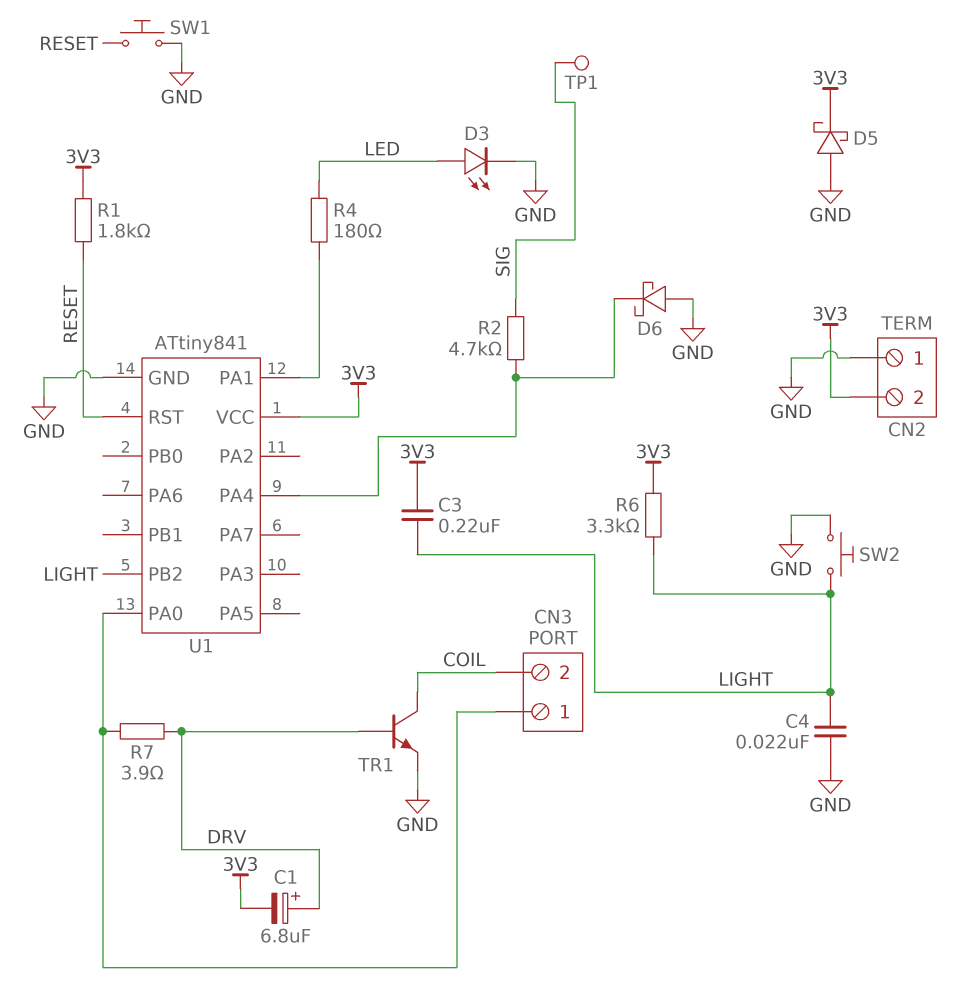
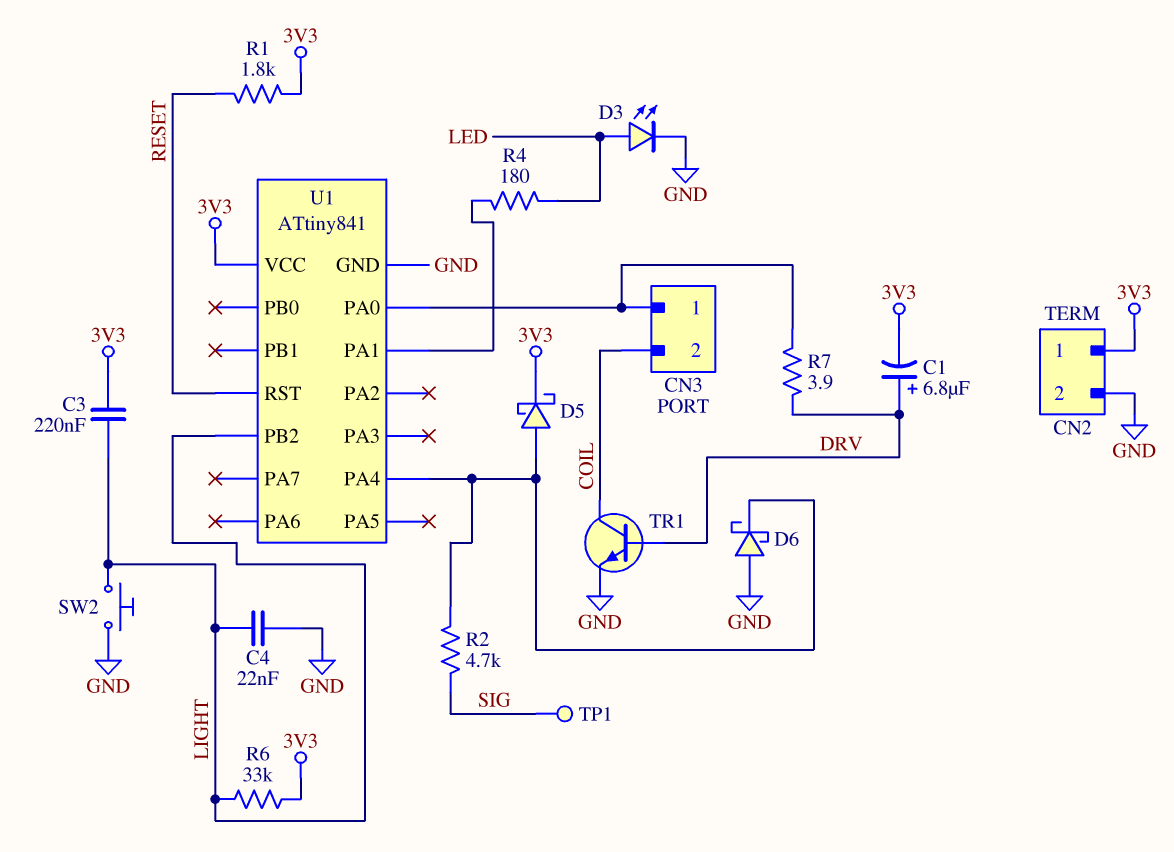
CN2 pin 1: GND -> 3V3
CN2 pin 2: 3V3 -> GND
D5: schottky (A GND, K 3V3) -> schottky (A U1/PA4, K 3V3)
R6: 3.3k (3V3, LIGHT) -> 33k (3V3, LIGHT)
SW1: button (GND, RESET) -> none

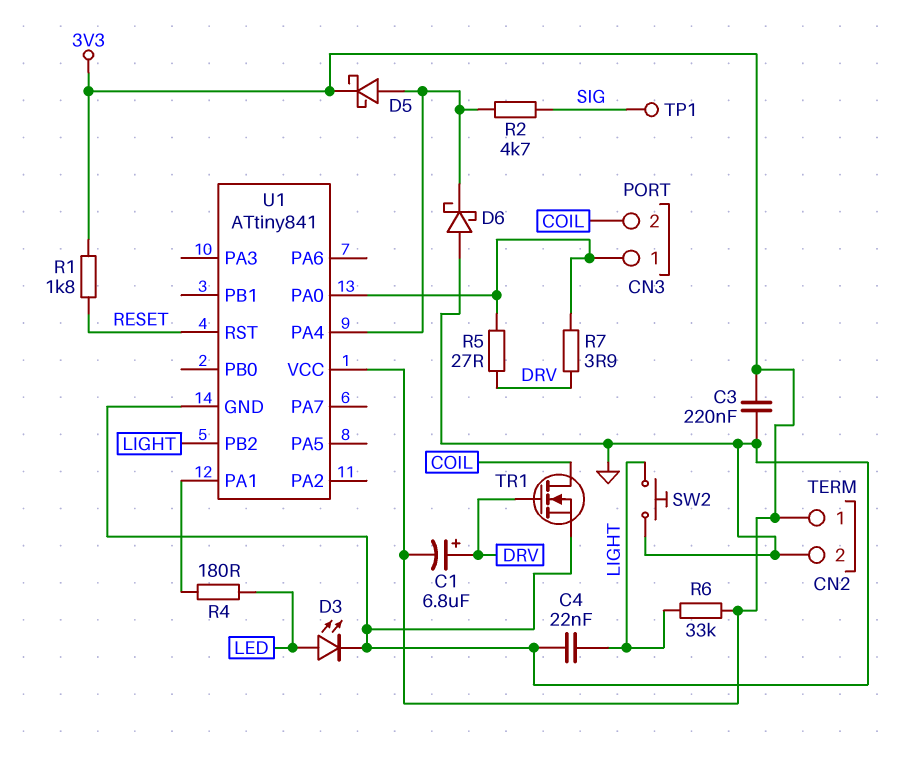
C3: 220nF (3V3, LIGHT) -> 220nF (3V3, GND)
R5: none -> 27 (CN3/1, DRV)
TR1: NPN (B DRV, C COIL, E GND) -> NMOS (G DRV, D COIL, S GND)

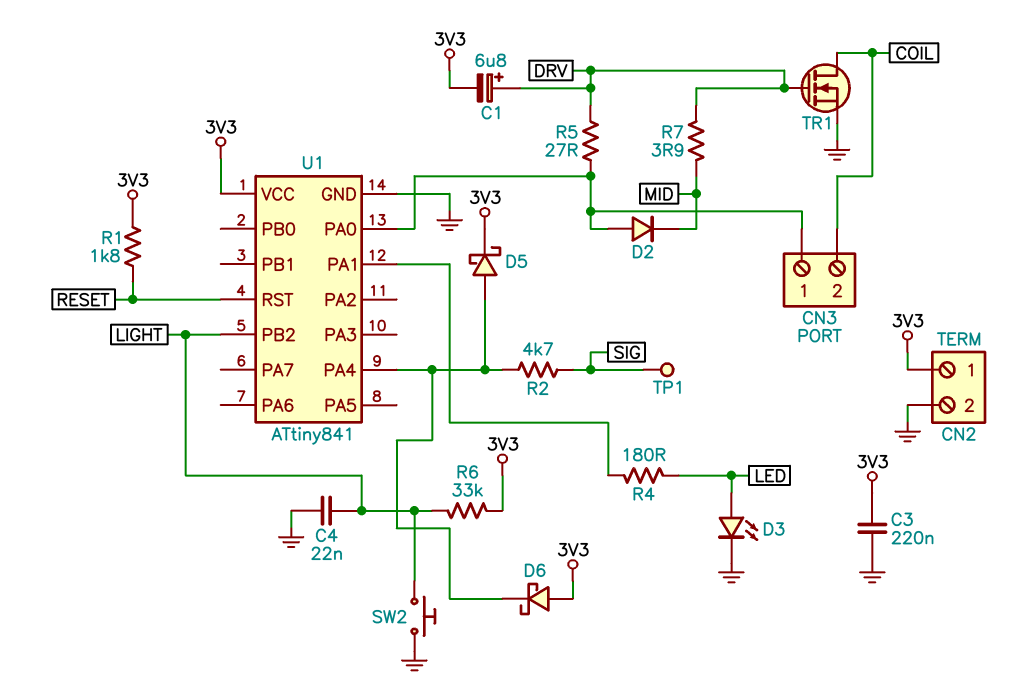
D2: none -> diode (A CN3/1, K MID)
D6: schottky (A GND, K U1/PA4) -> schottky (A 3V3, K U1/PA4)
R7: 3.9 (CN3/1, DRV) -> 3.9 (DRV, MID)

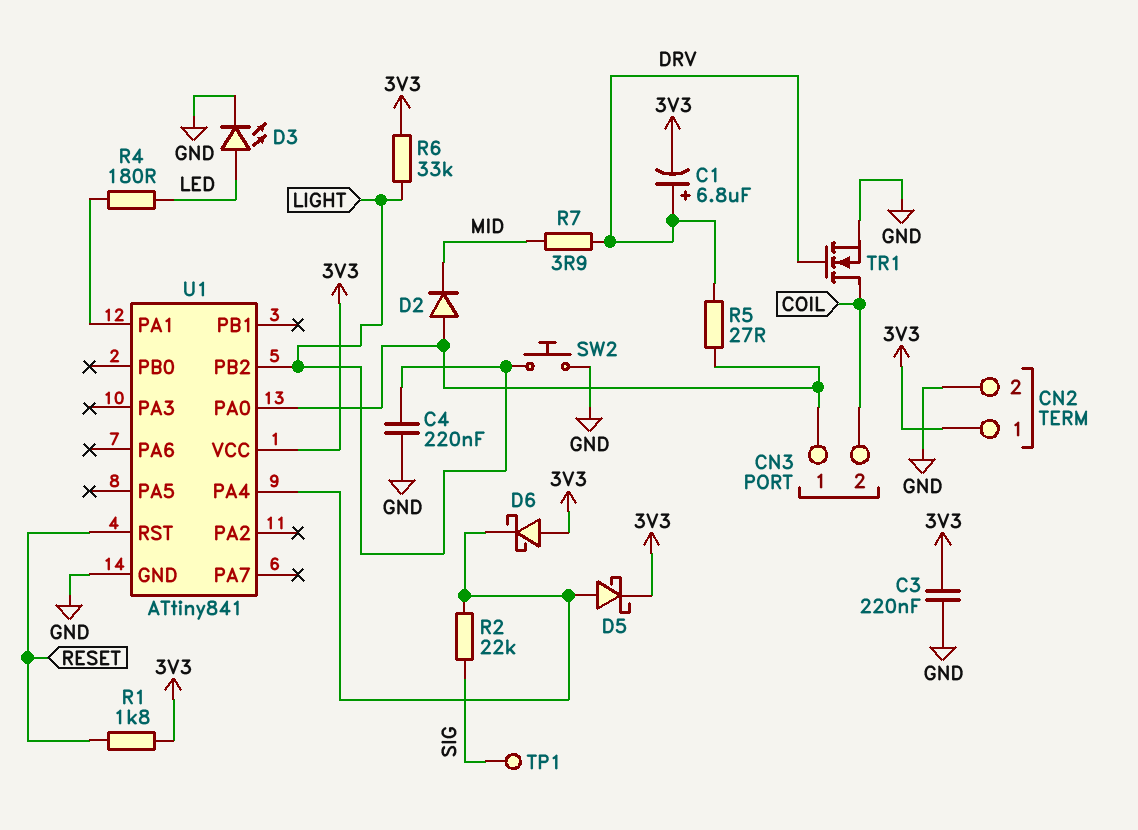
C4: 22nF (GND, LIGHT) -> 220nF (GND, LIGHT)
R2: 4.7k (SIG, U1/PA4) -> 22k (SIG, U1/PA4)

